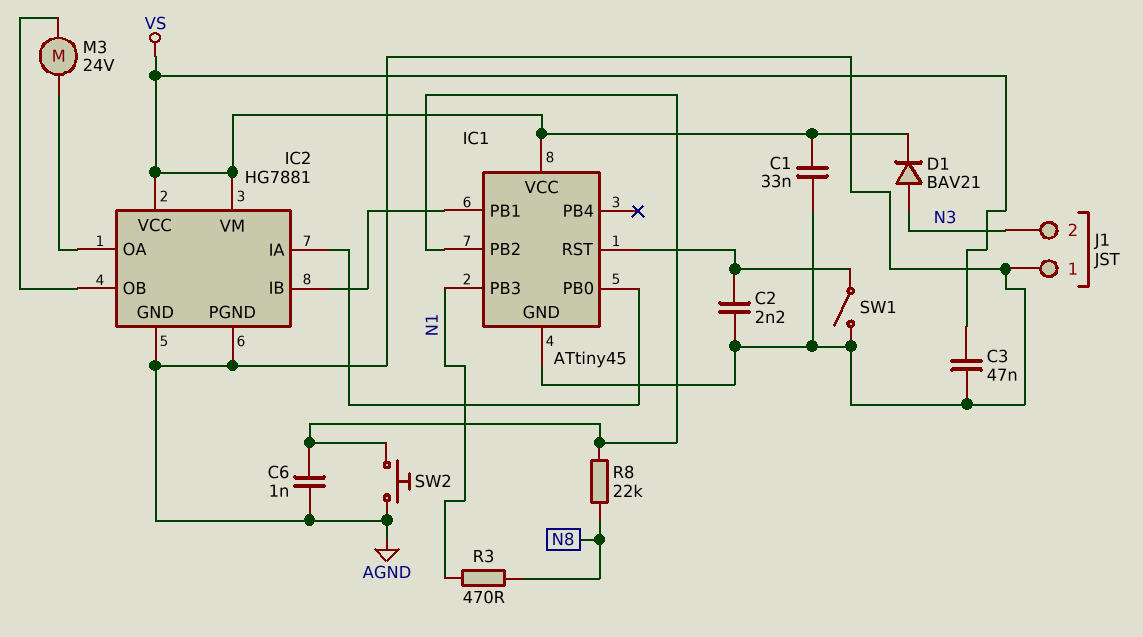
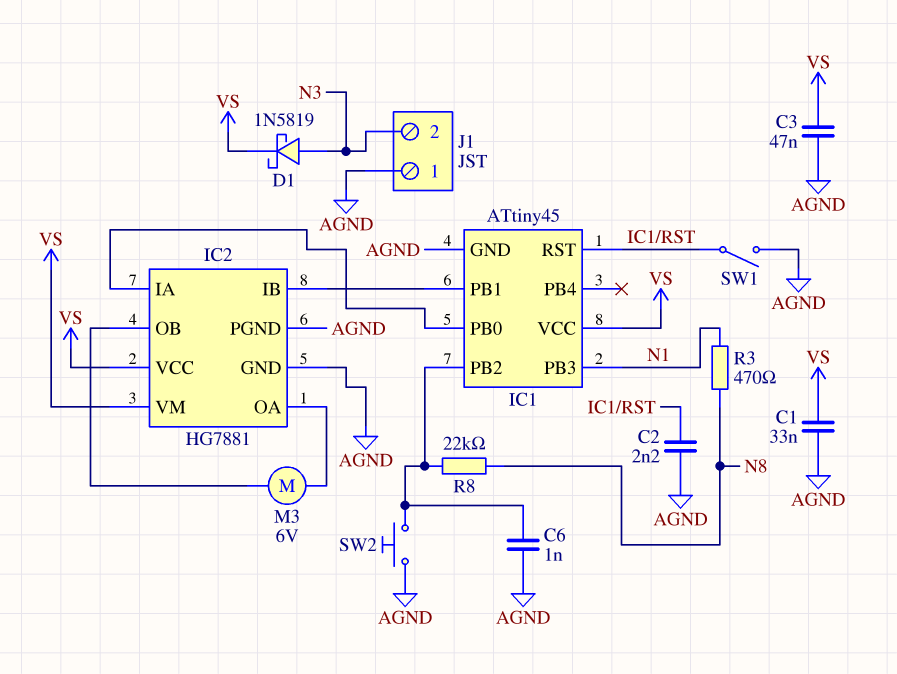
D1: diode BAV21 (A N3, K VS) -> schottky 1N5819 (A N3, K VS)
M3: motor 24V (IC2/OA, IC2/OB) -> motor 6V (IC2/OA, IC2/OB)

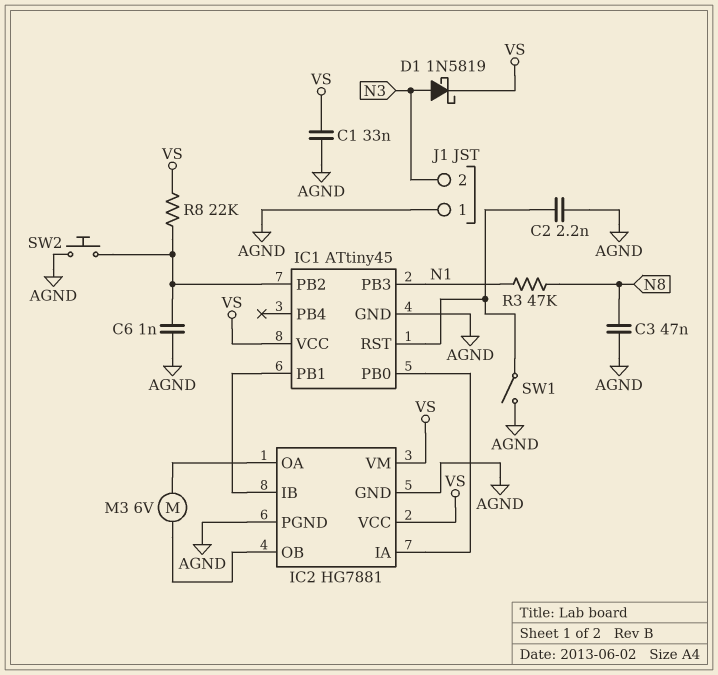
C3: 47nF (AGND, VS) -> 47nF (AGND, N8)
R3: 470 (N1, N8) -> 47k (N1, N8)
R8: 22k (IC1/PB2, N8) -> 22k (IC1/PB2, VS)

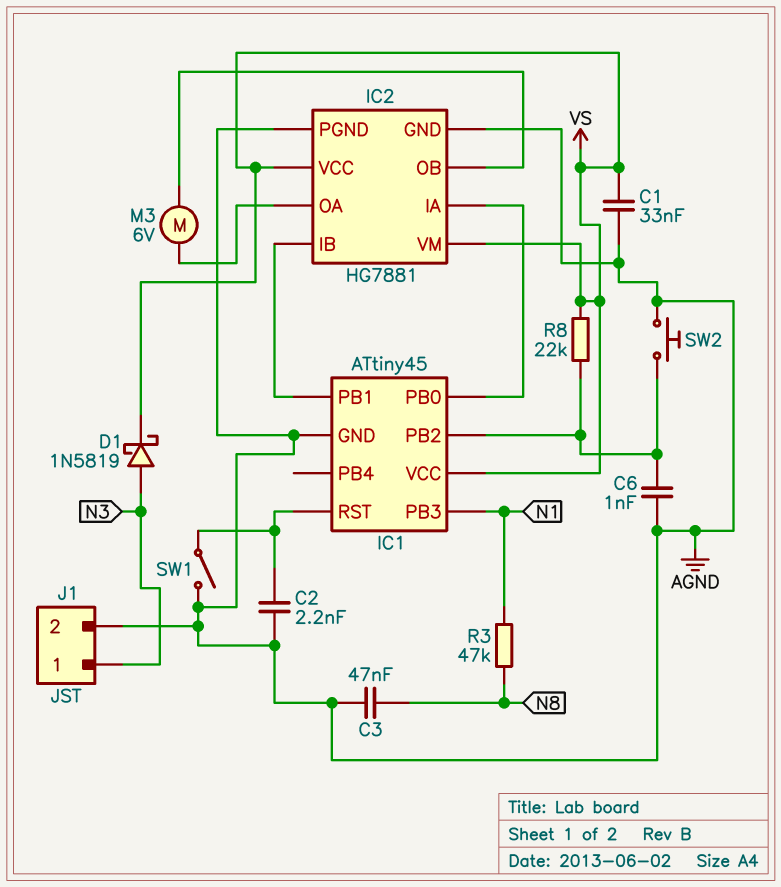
J1 pin 1: AGND -> N3
J1 pin 2: N3 -> AGND

